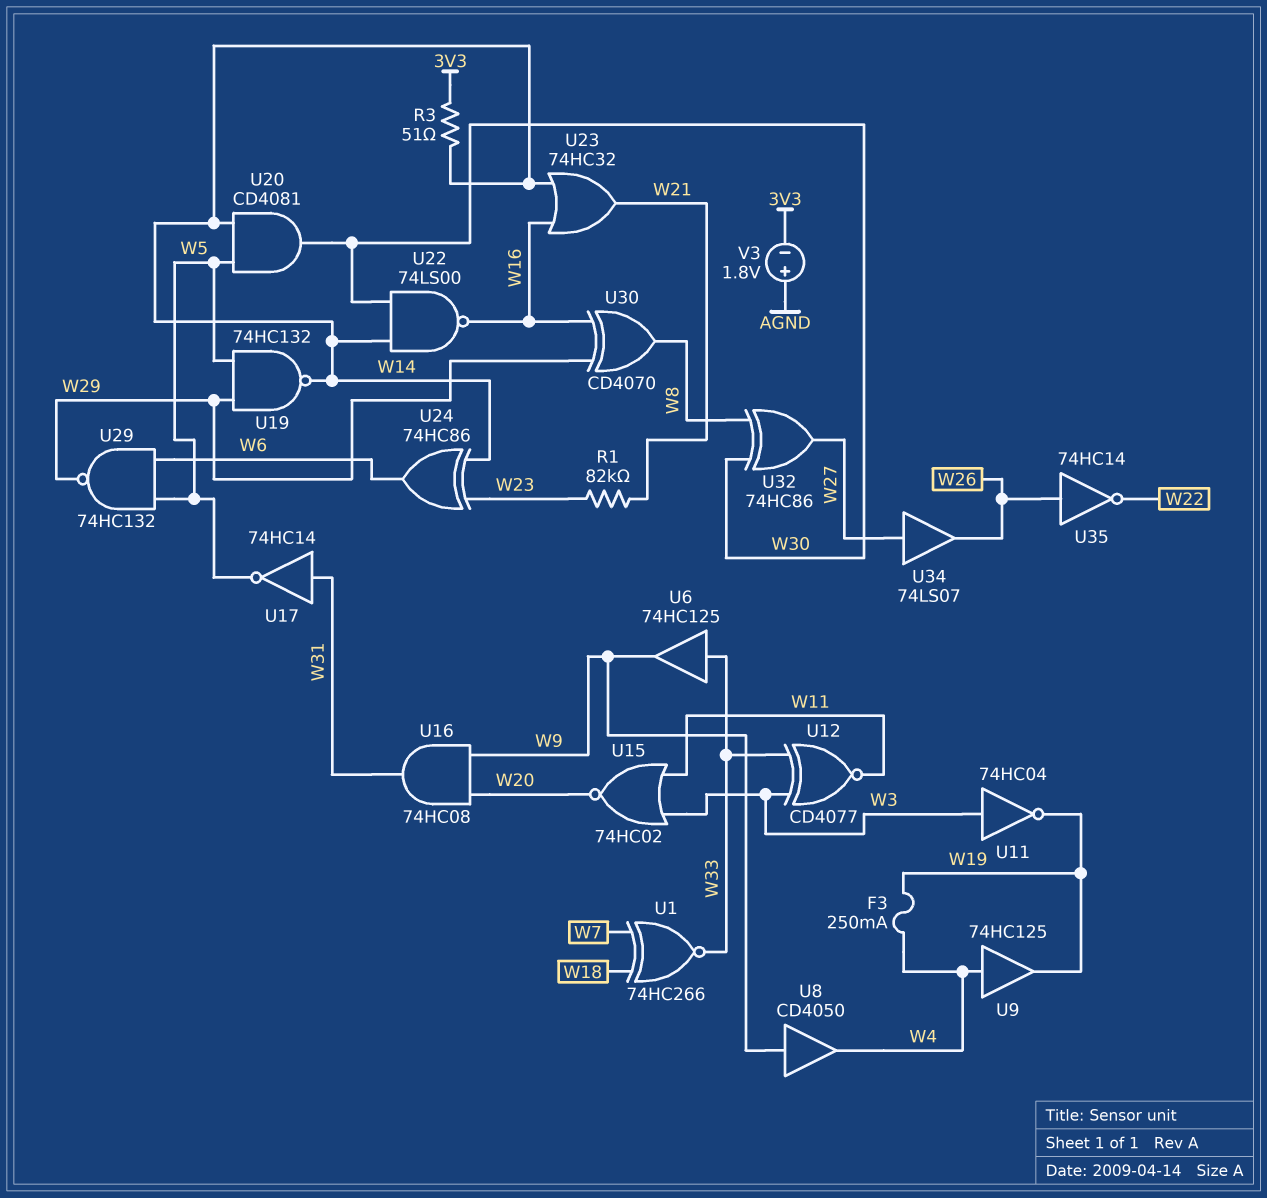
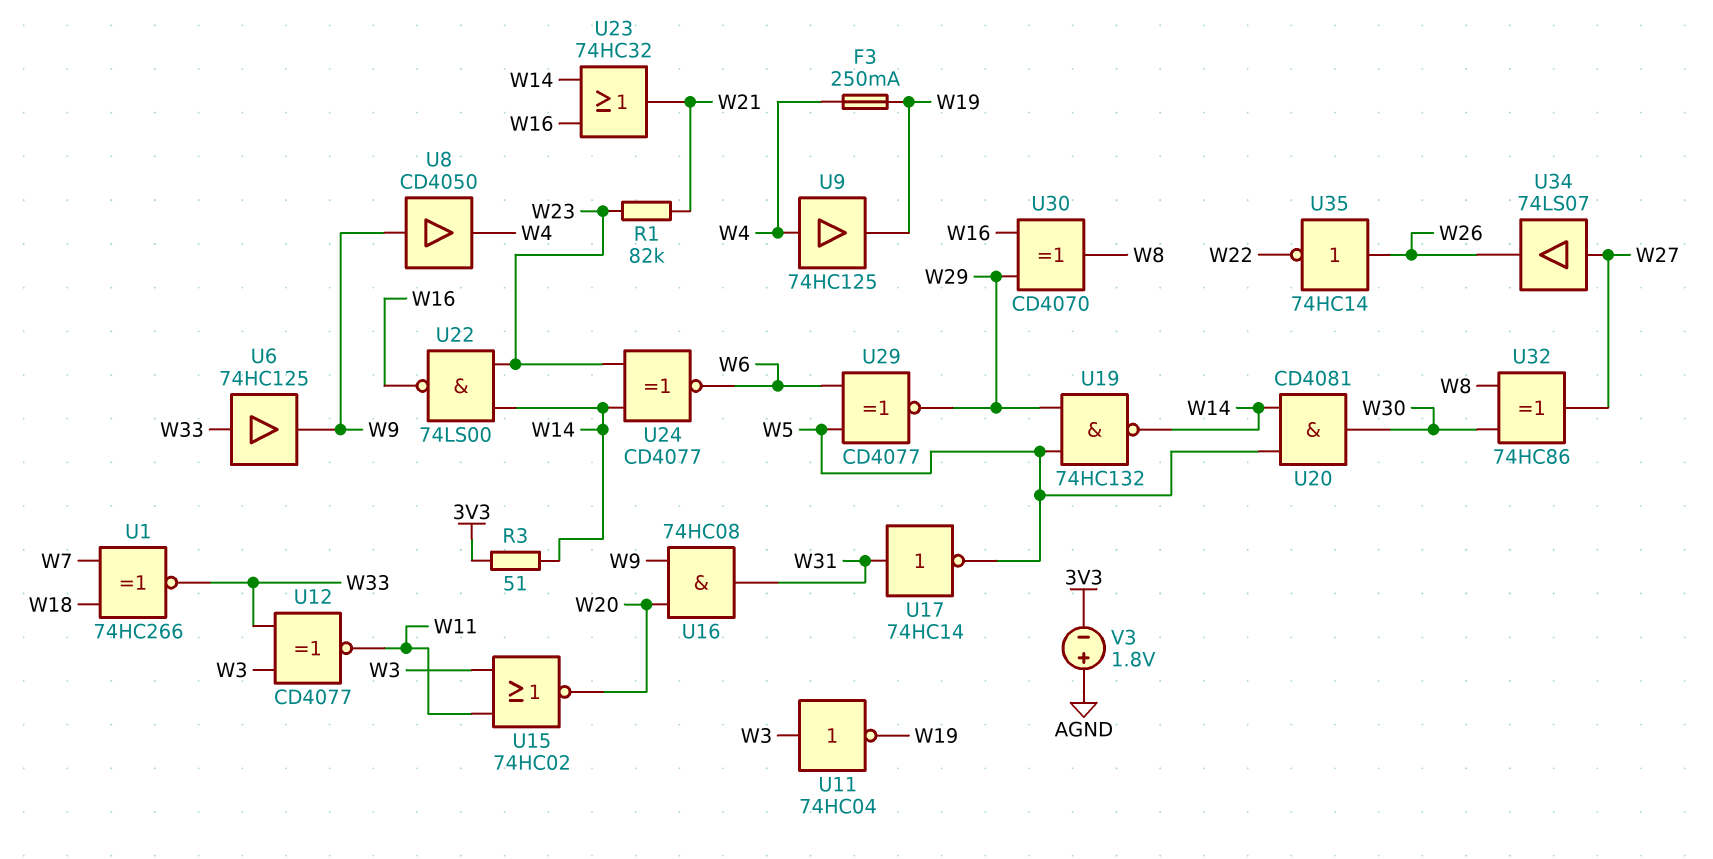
U22: NAND 74LS00 (in W14, in W30, out W16) -> NAND 74LS00 (in W14, in W23, out W16)
U24: XOR 74HC86 (in W14, in W23, out W6) -> XNOR CD4077 (in W14, in W23, out W6)
U29: NAND 74HC132 (in W5, in W6, out W29) -> XNOR CD4077 (in W5, in W6, out W29)

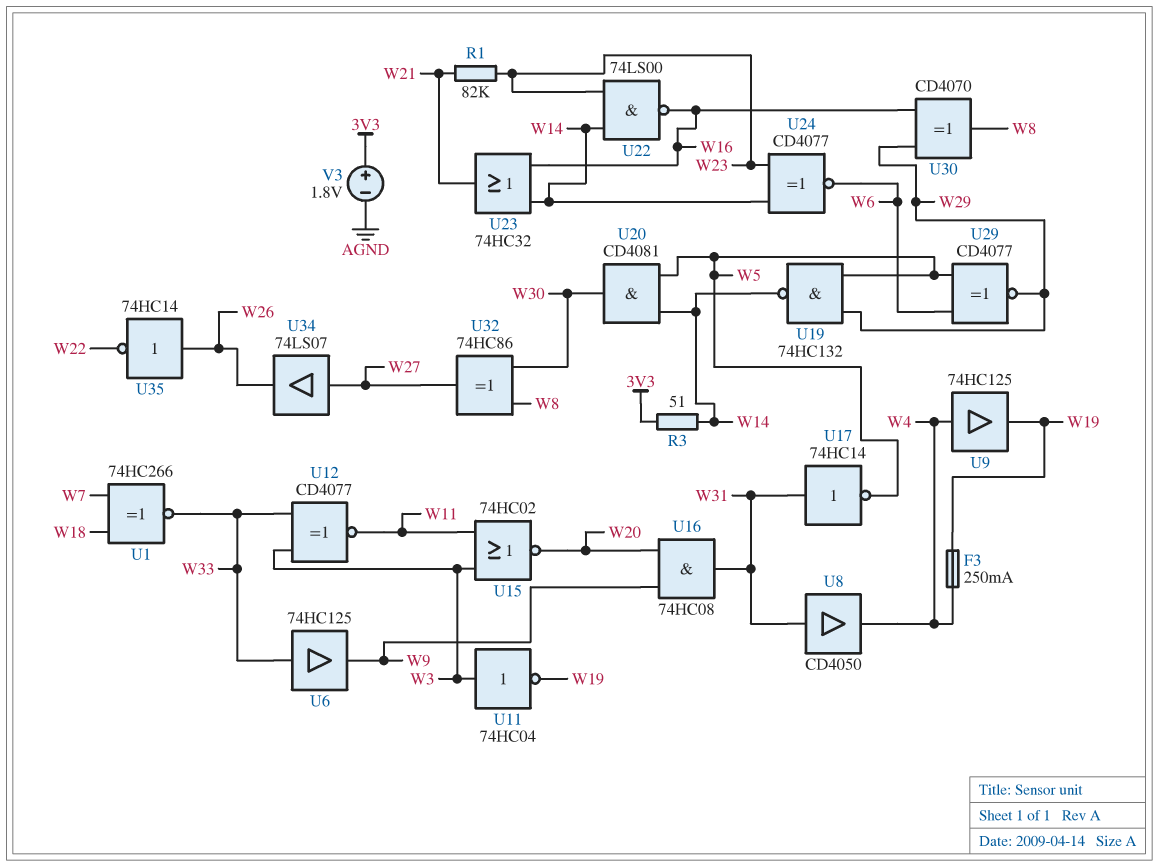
U8: buffer CD4050 (in W9, out W4) -> buffer CD4050 (in W31, out W4)
V3: 1.8V (plus AGND, minus 3V3) -> 1.8V (plus 3V3, minus AGND)

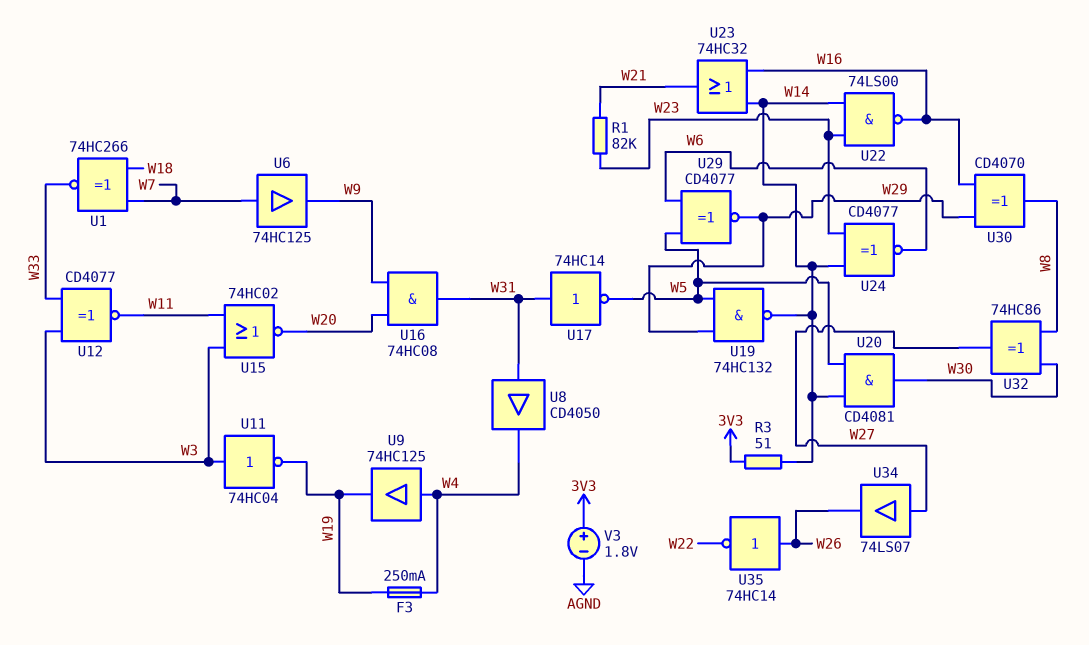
U6: buffer 74HC125 (in W33, out W9) -> buffer 74HC125 (in W7, out W9)

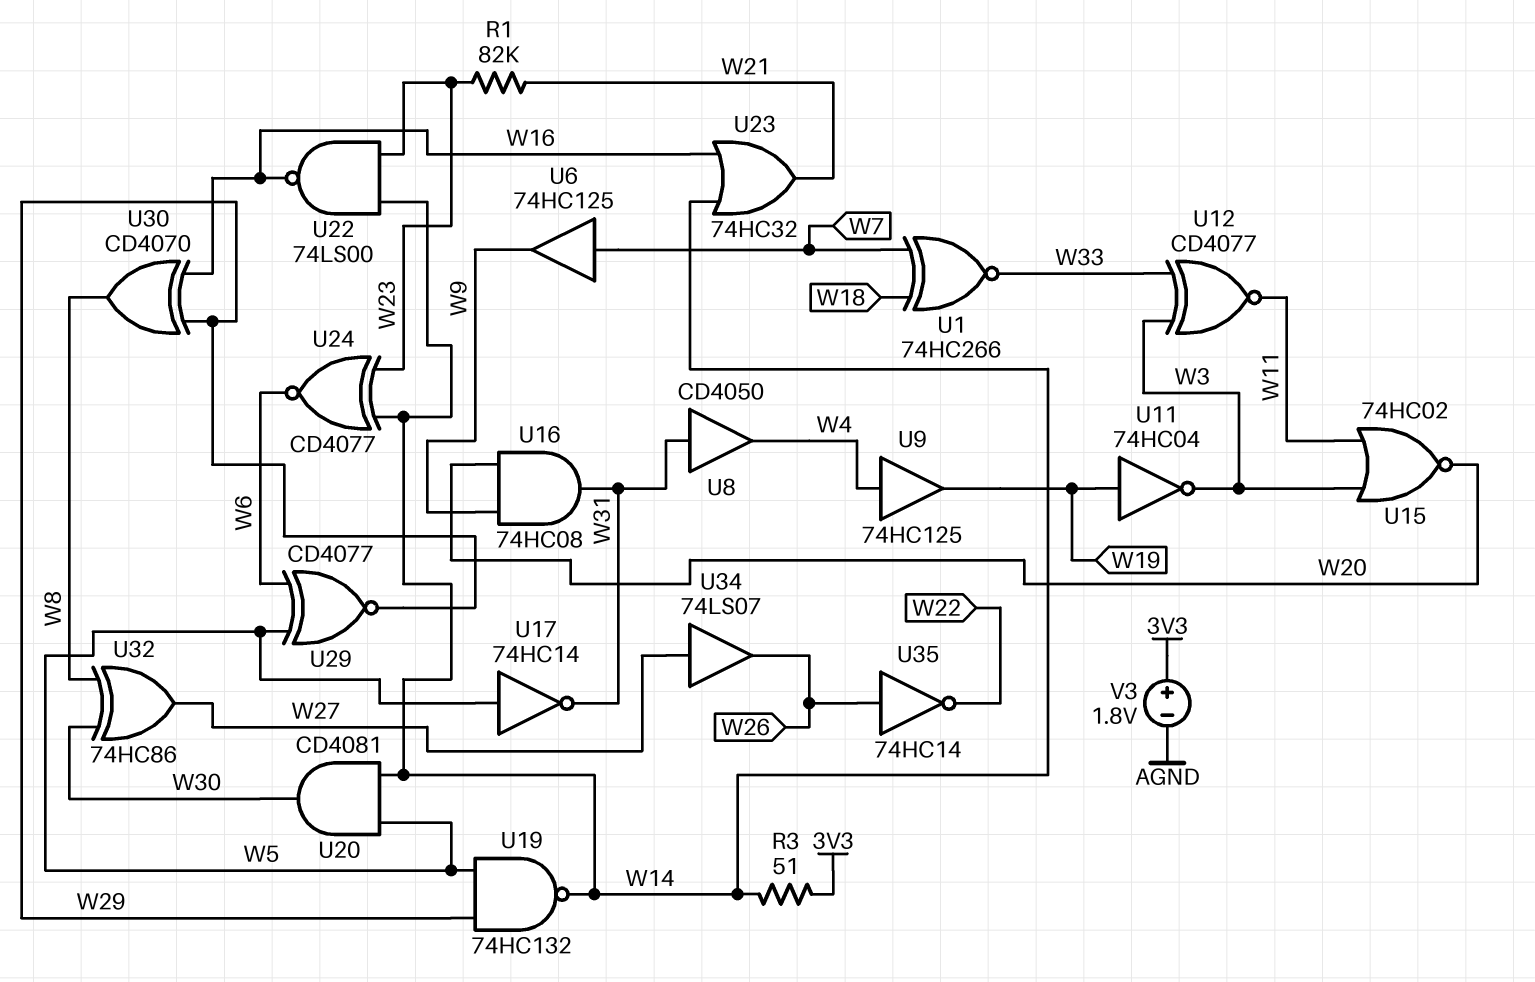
F3: 250mA (W4, W19) -> none
U11: NOT 74HC04 (in W3, out W19) -> NOT 74HC04 (in W19, out W3)
U17: NOT 74HC14 (in W31, out W5) -> NOT 74HC14 (in W5, out W31)

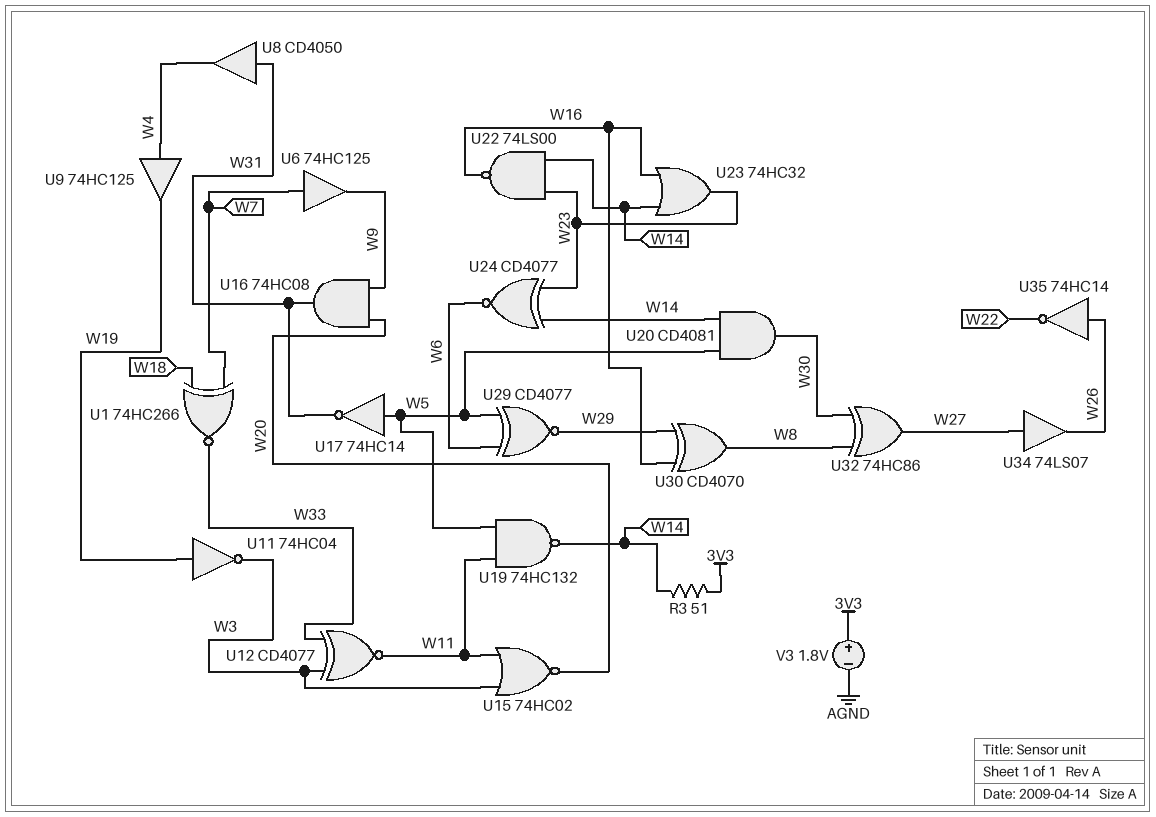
R1: 82k (W21, W23) -> none
U19: NAND 74HC132 (in W5, in W29, out W14) -> NAND 74HC132 (in W5, in W11, out W14)
U23: OR 74HC32 (in W14, in W16, out W21) -> OR 74HC32 (in W14, in W16, out W23)

